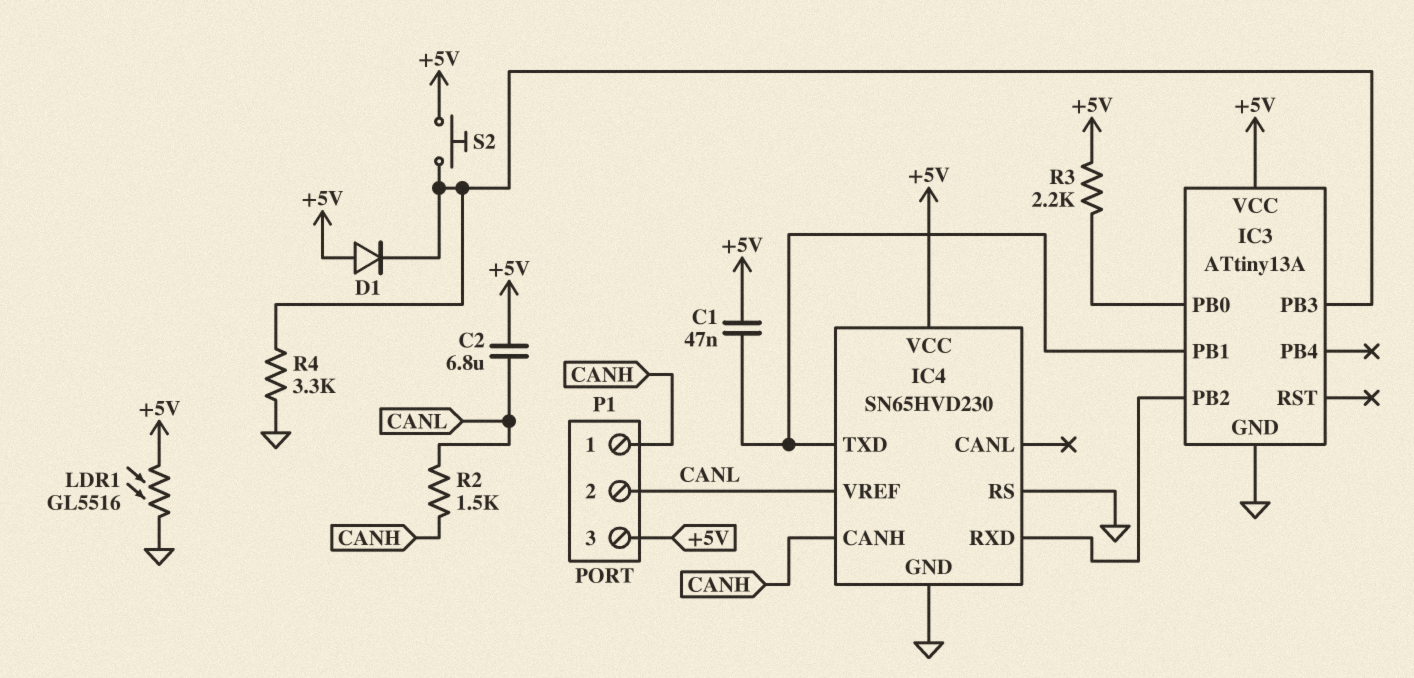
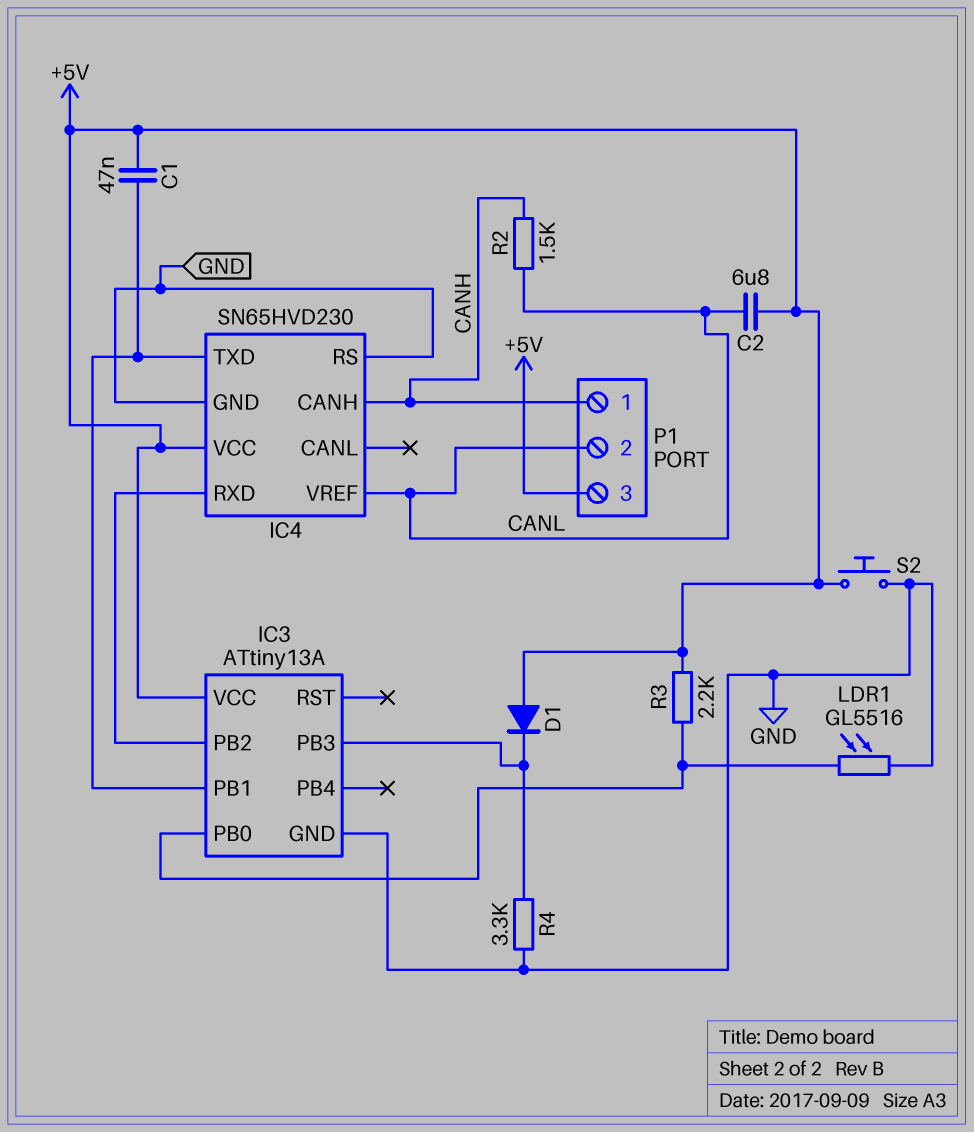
LDR1: GL5516 (+5V, GND) -> GL5516 (GND, IC3/PB0)
S2: button (+5V, IC3/PB3) -> button (+5V, GND)

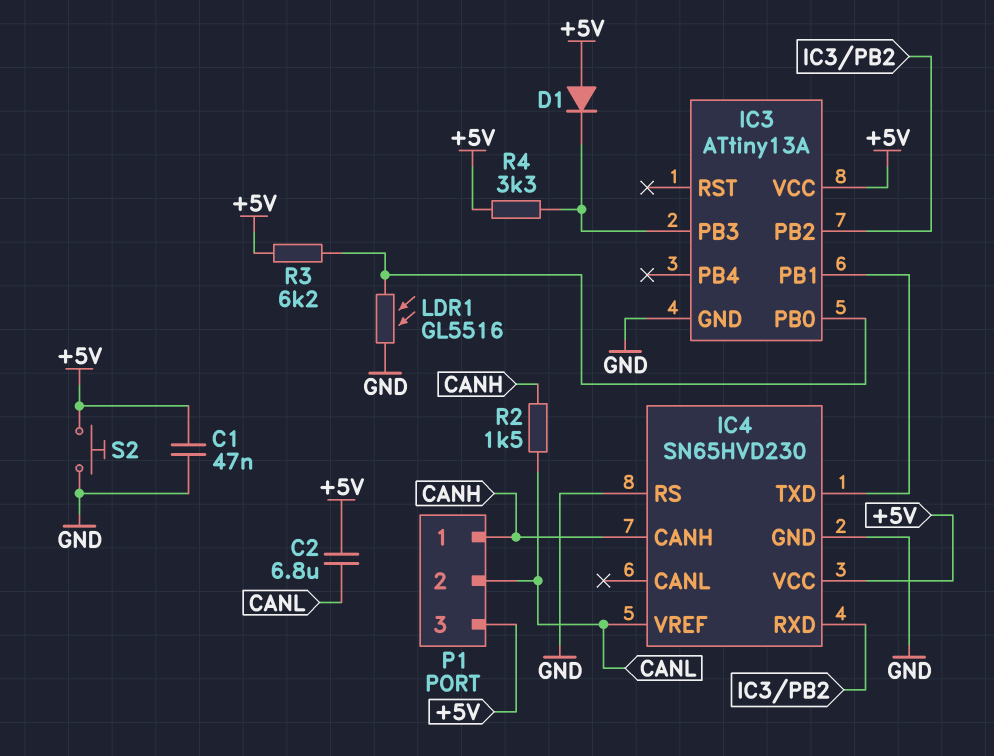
C1: 47nF (+5V, IC3/PB1) -> 47nF (+5V, GND)
R3: 2.2k (+5V, IC3/PB0) -> 6.2k (+5V, IC3/PB0)
R4: 3.3k (GND, IC3/PB3) -> 3.3k (+5V, IC3/PB3)

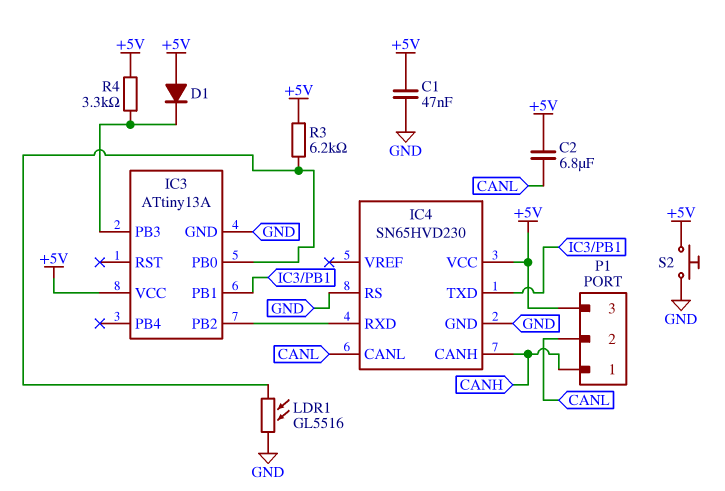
IC4 pin CANL: none -> CANL
IC4 pin VREF: CANL -> none
R2: 1.5k (CANH, CANL) -> none

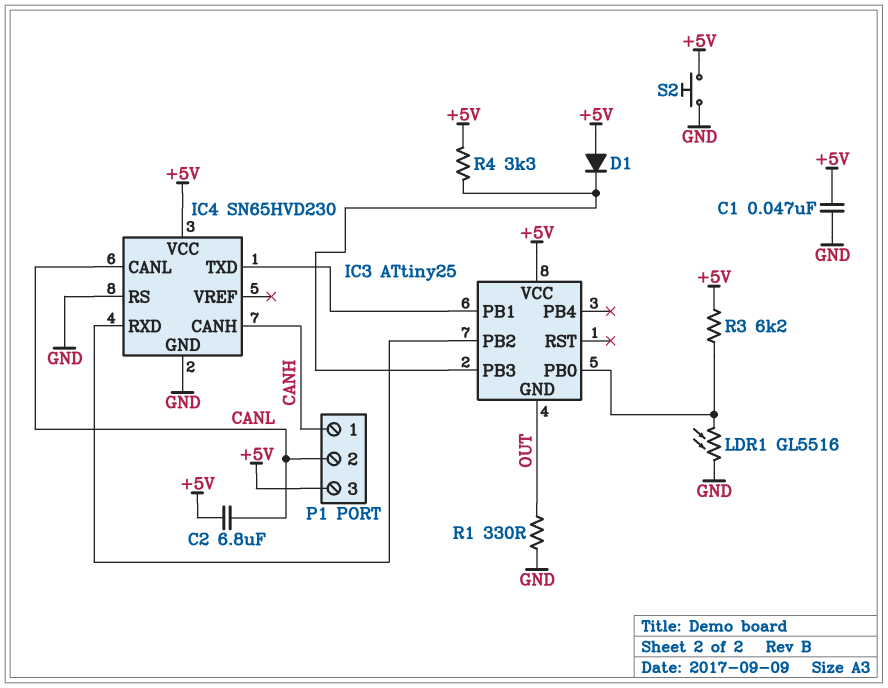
IC3: ATtiny13A -> ATtiny25
IC3 pin GND: GND -> OUT
R1: none -> 330 (GND, OUT)

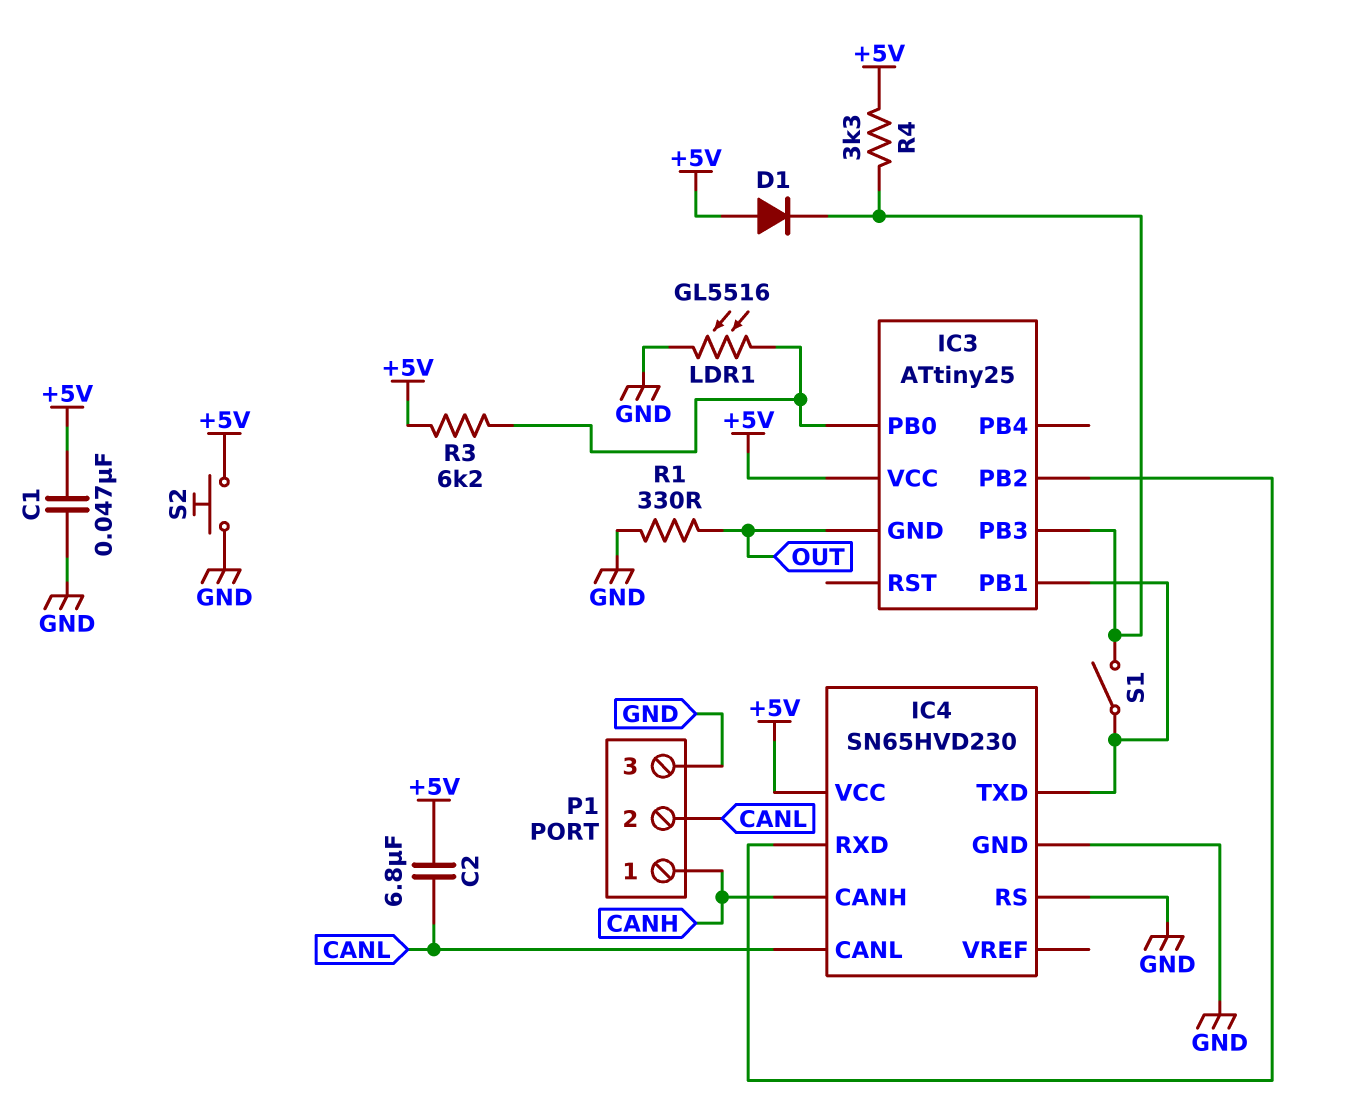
P1 pin 3: +5V -> GND
S1: none -> switch (IC3/PB1, IC3/PB3)

